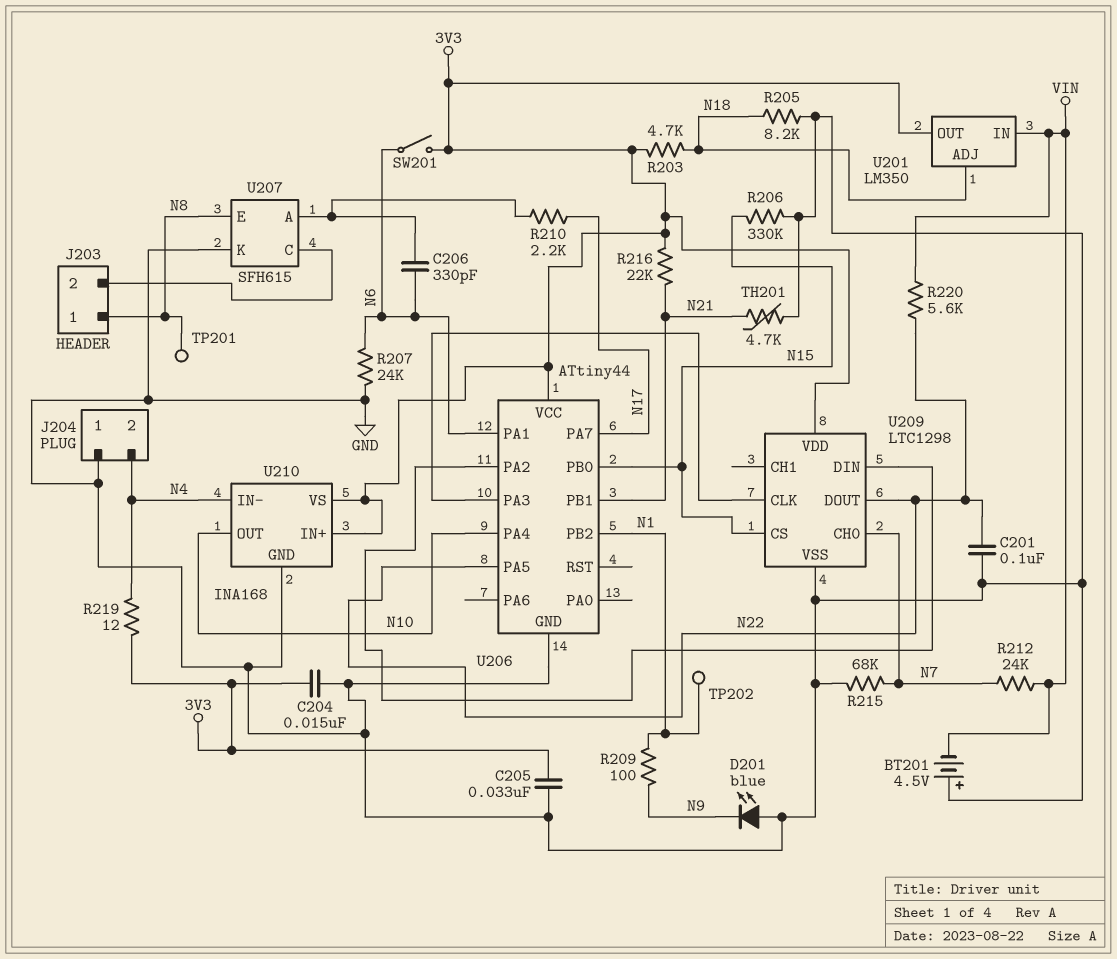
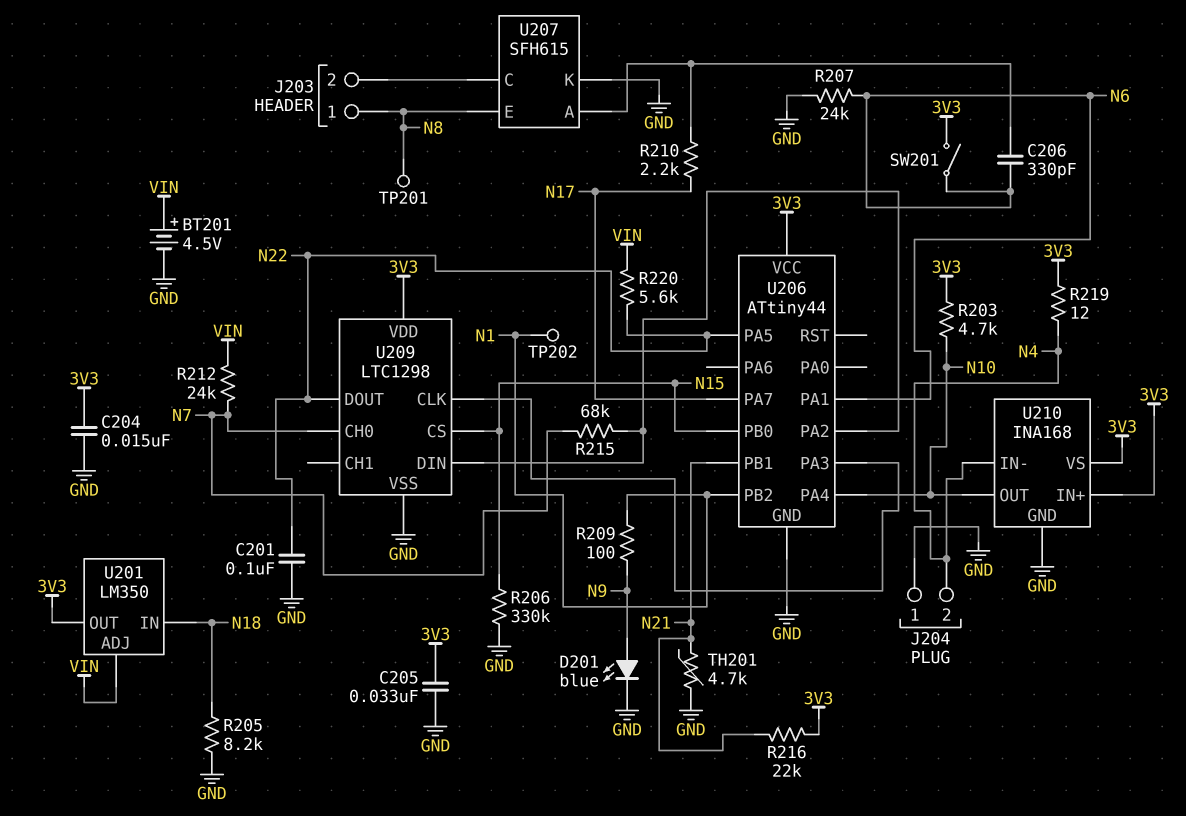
BT201: 4.5V (plus GND, minus VIN) -> 4.5V (plus VIN, minus GND)
D201: LED blue (A GND, K N9) -> LED blue (A N9, K GND)
R203: 4.7k (3V3, N18) -> 4.7k (3V3, N10)
R215: 68k (GND, N7) -> 68k (N7, U206/PA2)
U201 pin ADJ: N18 -> VIN
U201 pin IN: VIN -> N18

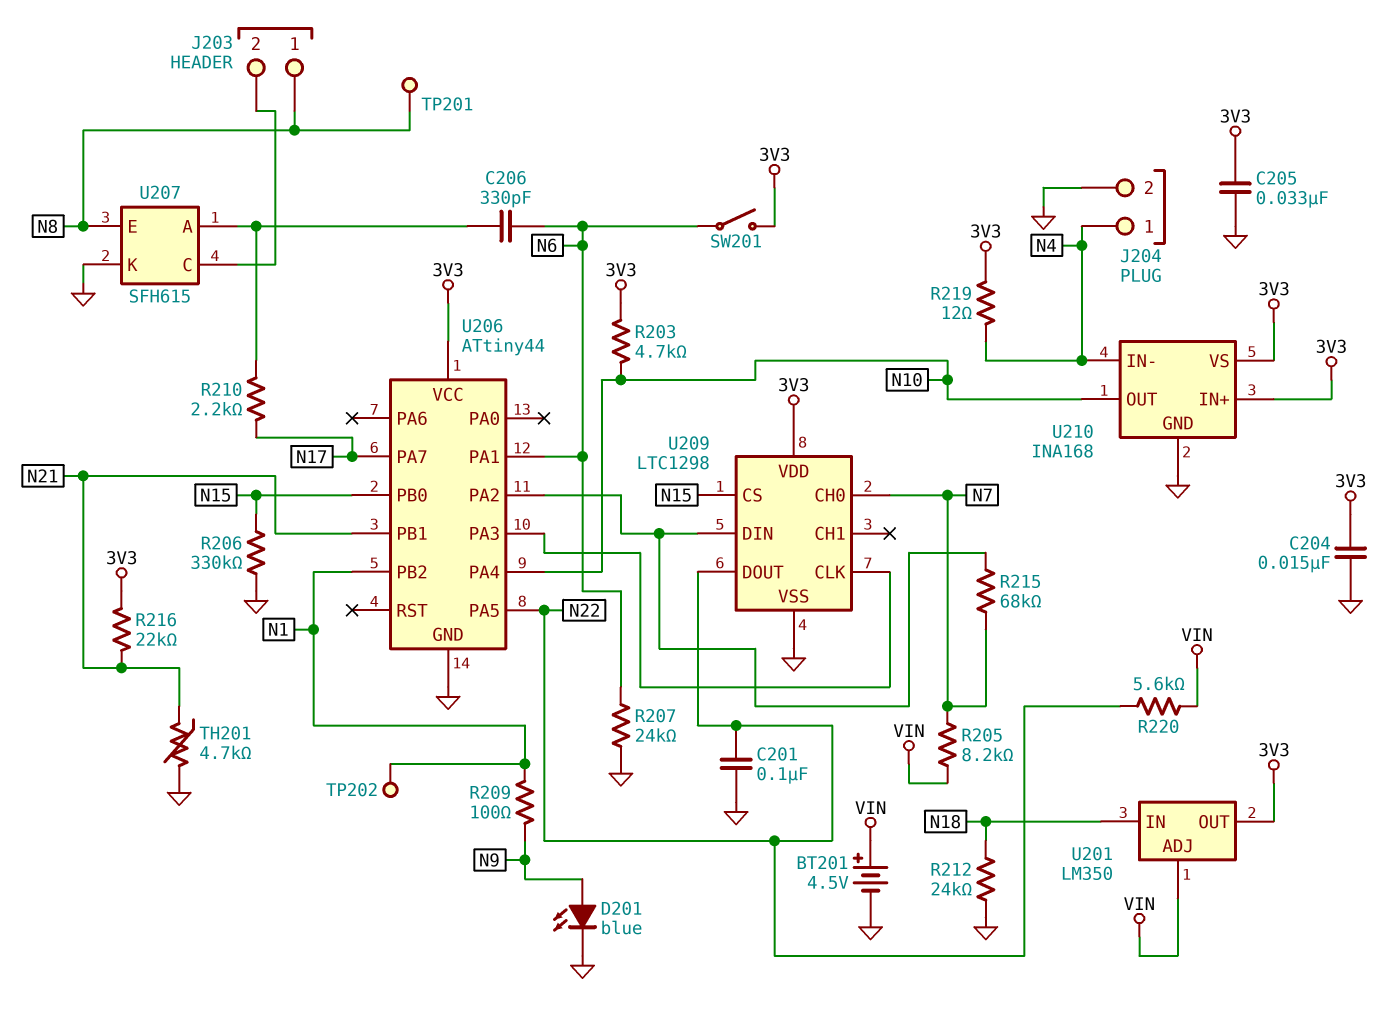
J204 pin 1: GND -> N4
J204 pin 2: N4 -> GND
R205: 8.2k (GND, N18) -> 8.2k (N7, VIN)
R212: 24k (N7, VIN) -> 24k (GND, N18)

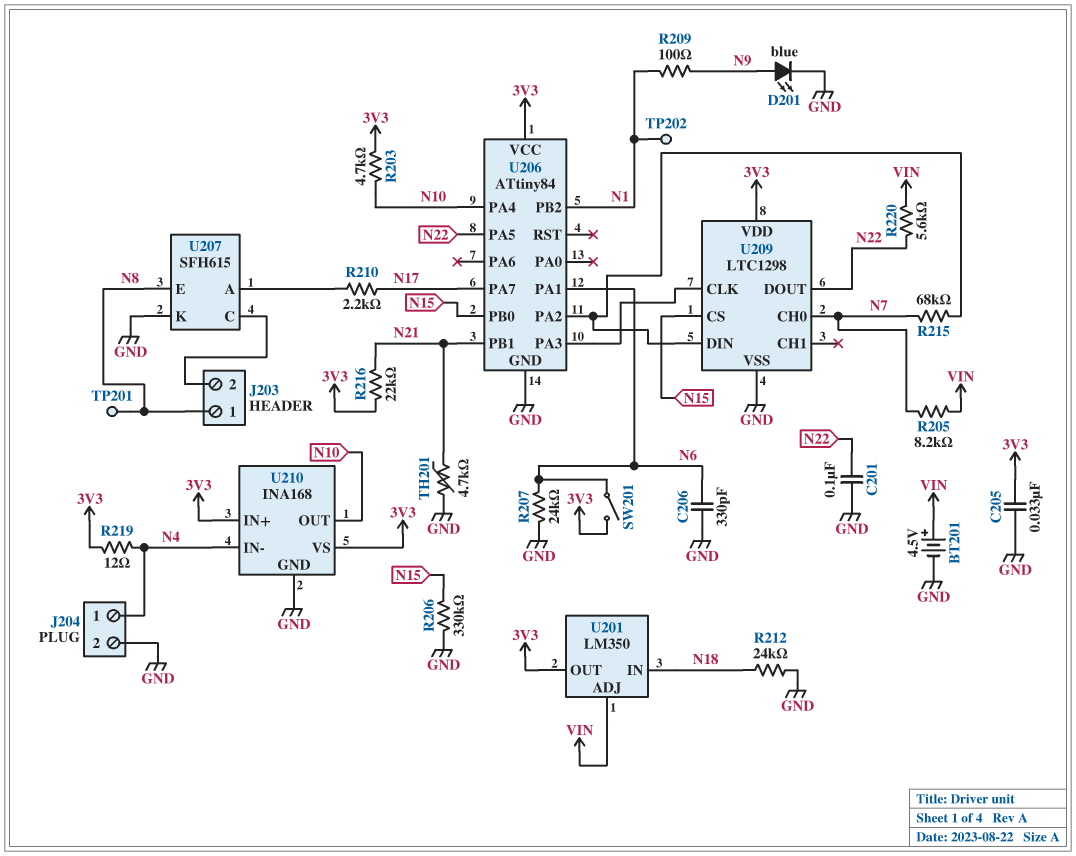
C204: 15nF (3V3, GND) -> none
C206: 330pF (N6, U207/A) -> 330pF (GND, N6)
U206: ATtiny44 -> ATtiny84

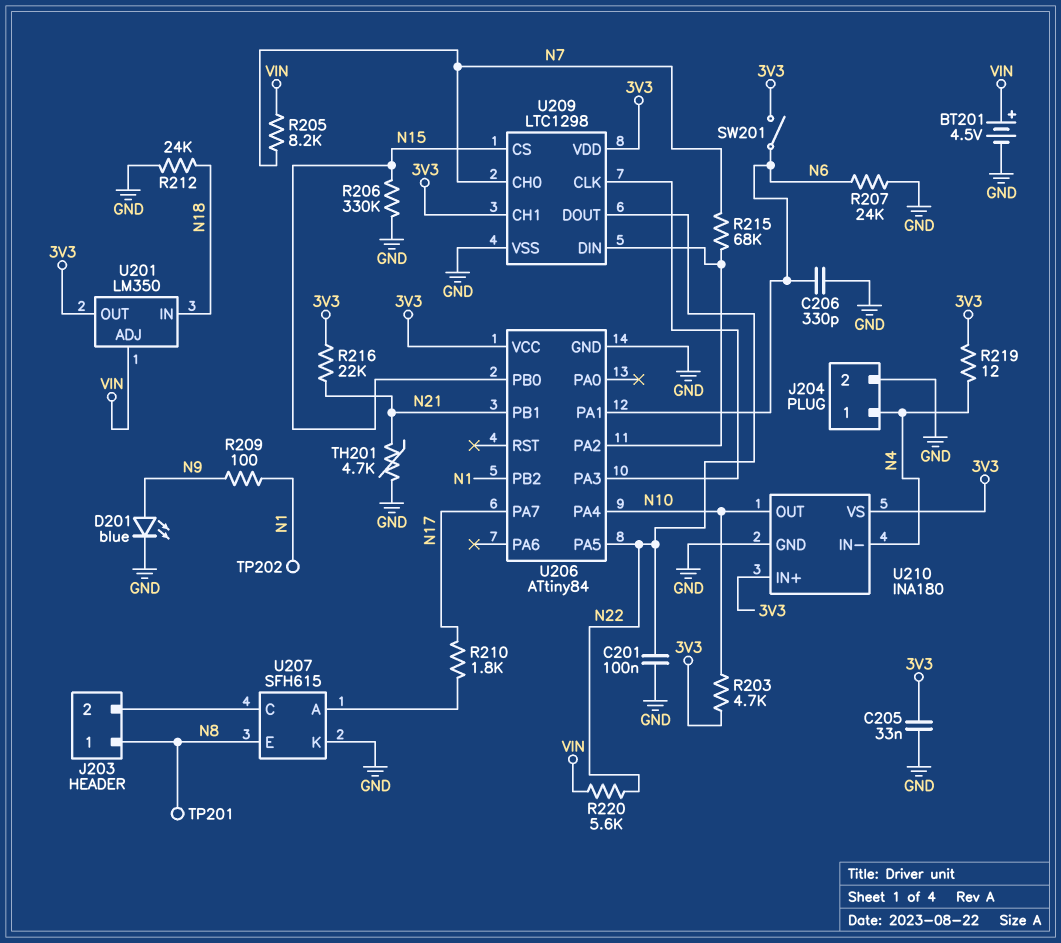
R210: 2.2k (N17, U207/A) -> 1.8k (N17, U207/A)
U209 pin CH1: none -> 3V3
U210: INA168 -> INA180

